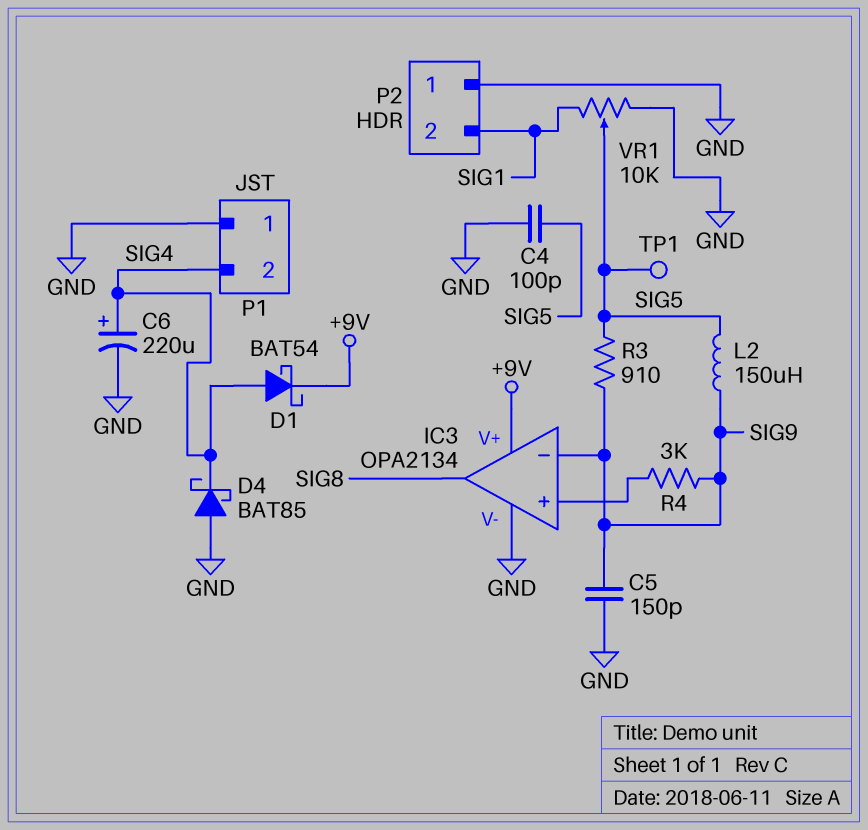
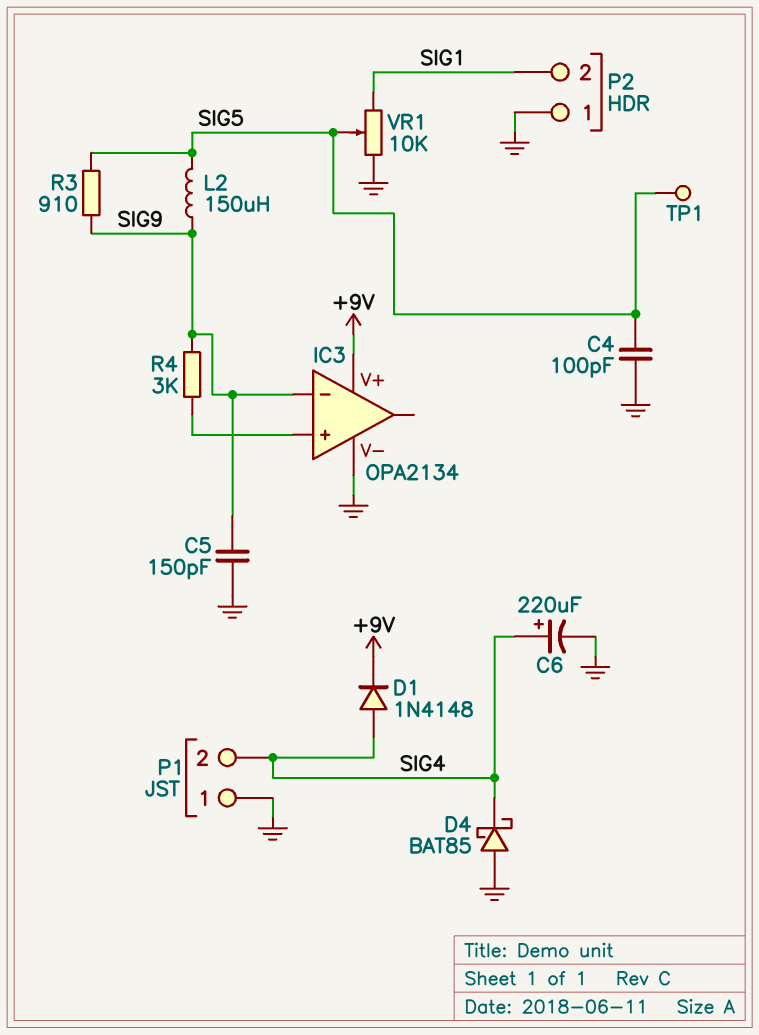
D1: schottky BAT54 (A SIG4, K +9V) -> diode 1N4148 (A SIG4, K +9V)
IC3 pin out: SIG8 -> none

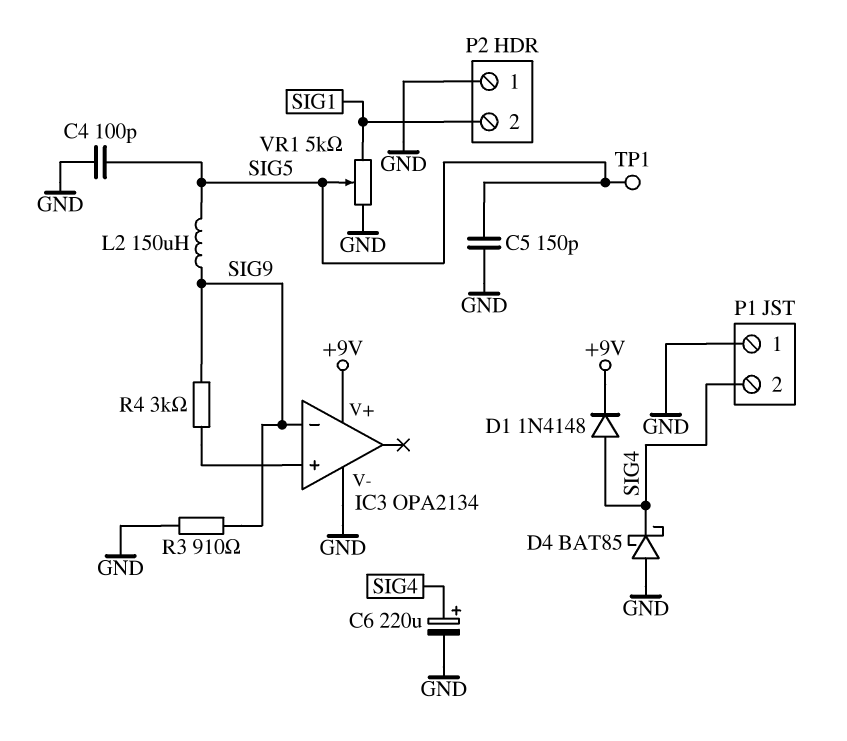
C5: 150pF (GND, SIG9) -> 150pF (GND, SIG5)
R3: 910 (SIG5, SIG9) -> 910 (GND, SIG9)
VR1: 10k (GND, SIG1, wiper SIG5) -> 5k (GND, SIG1, wiper SIG5)

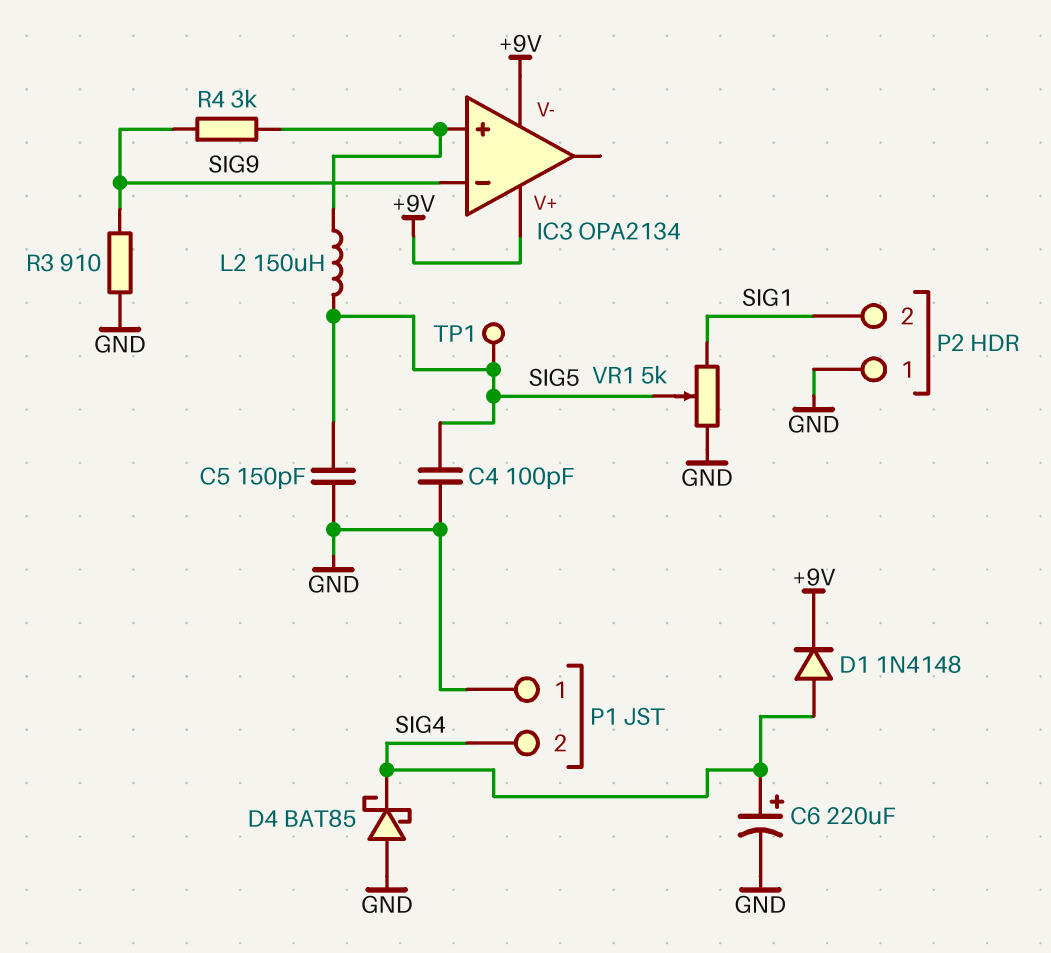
IC3 pin V-: GND -> +9V
L2: 150uH (SIG5, SIG9) -> 150uH (IC3/in+, SIG5)

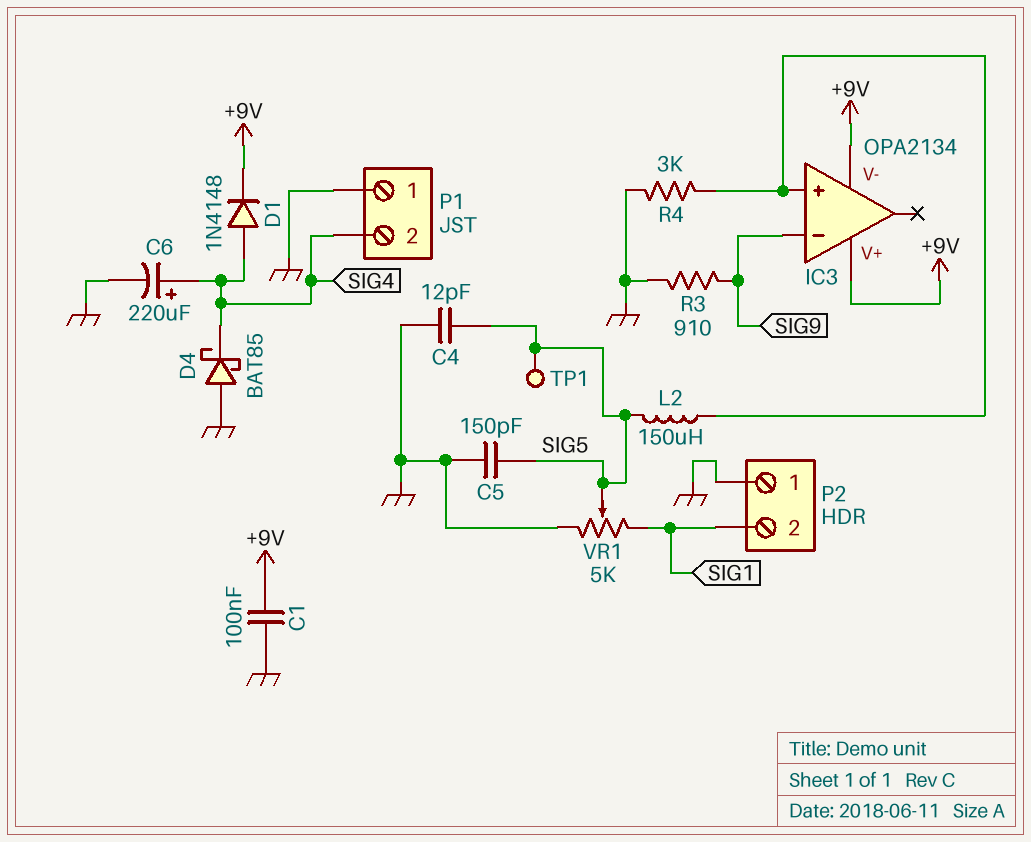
C1: none -> 100nF (+9V, GND)
C4: 100pF (GND, SIG5) -> 12pF (GND, SIG5)
R4: 3k (IC3/in+, SIG9) -> 3k (GND, IC3/in+)

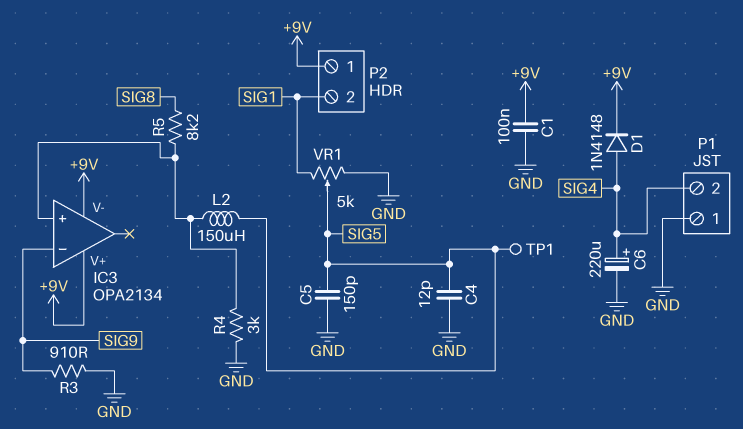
D4: schottky BAT85 (A GND, K SIG4) -> none
P2 pin 1: GND -> +9V
R5: none -> 8.2k (IC3/in+, SIG8)

